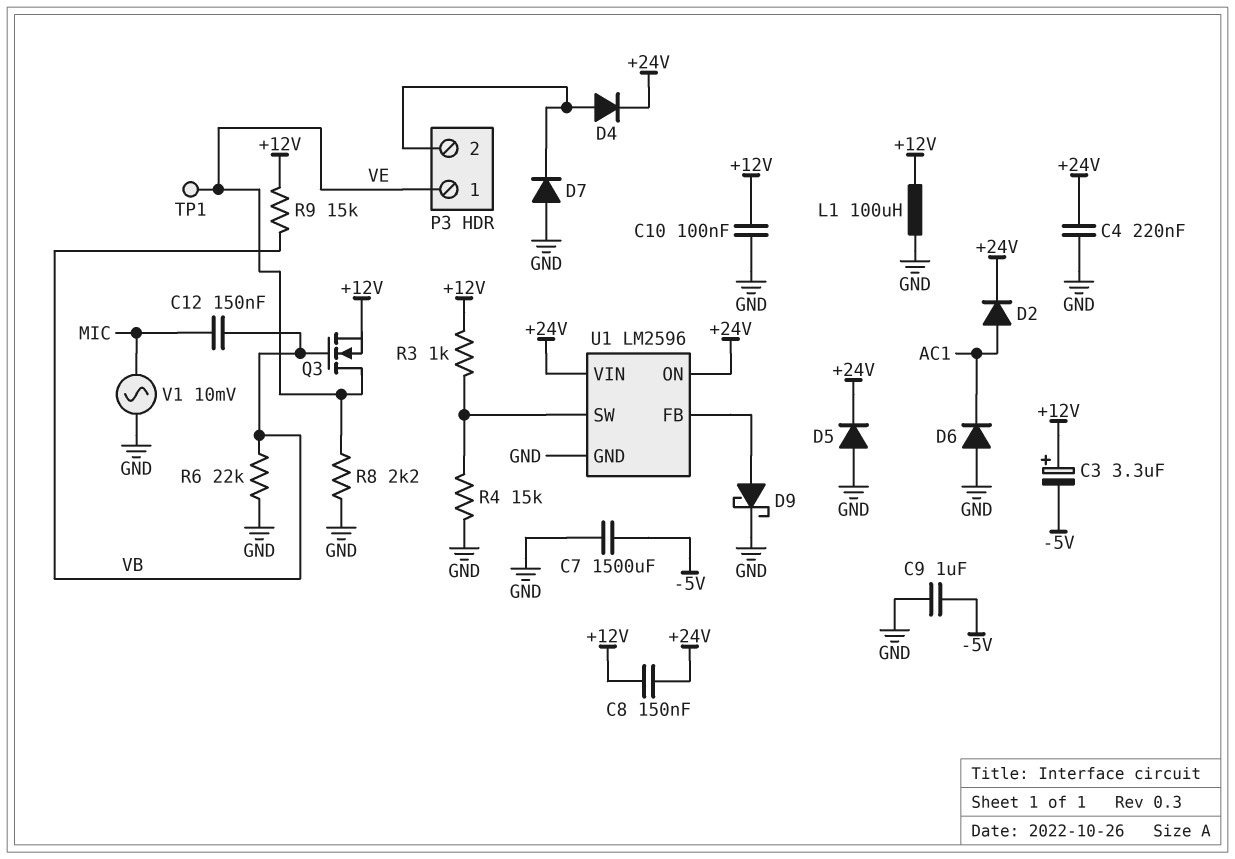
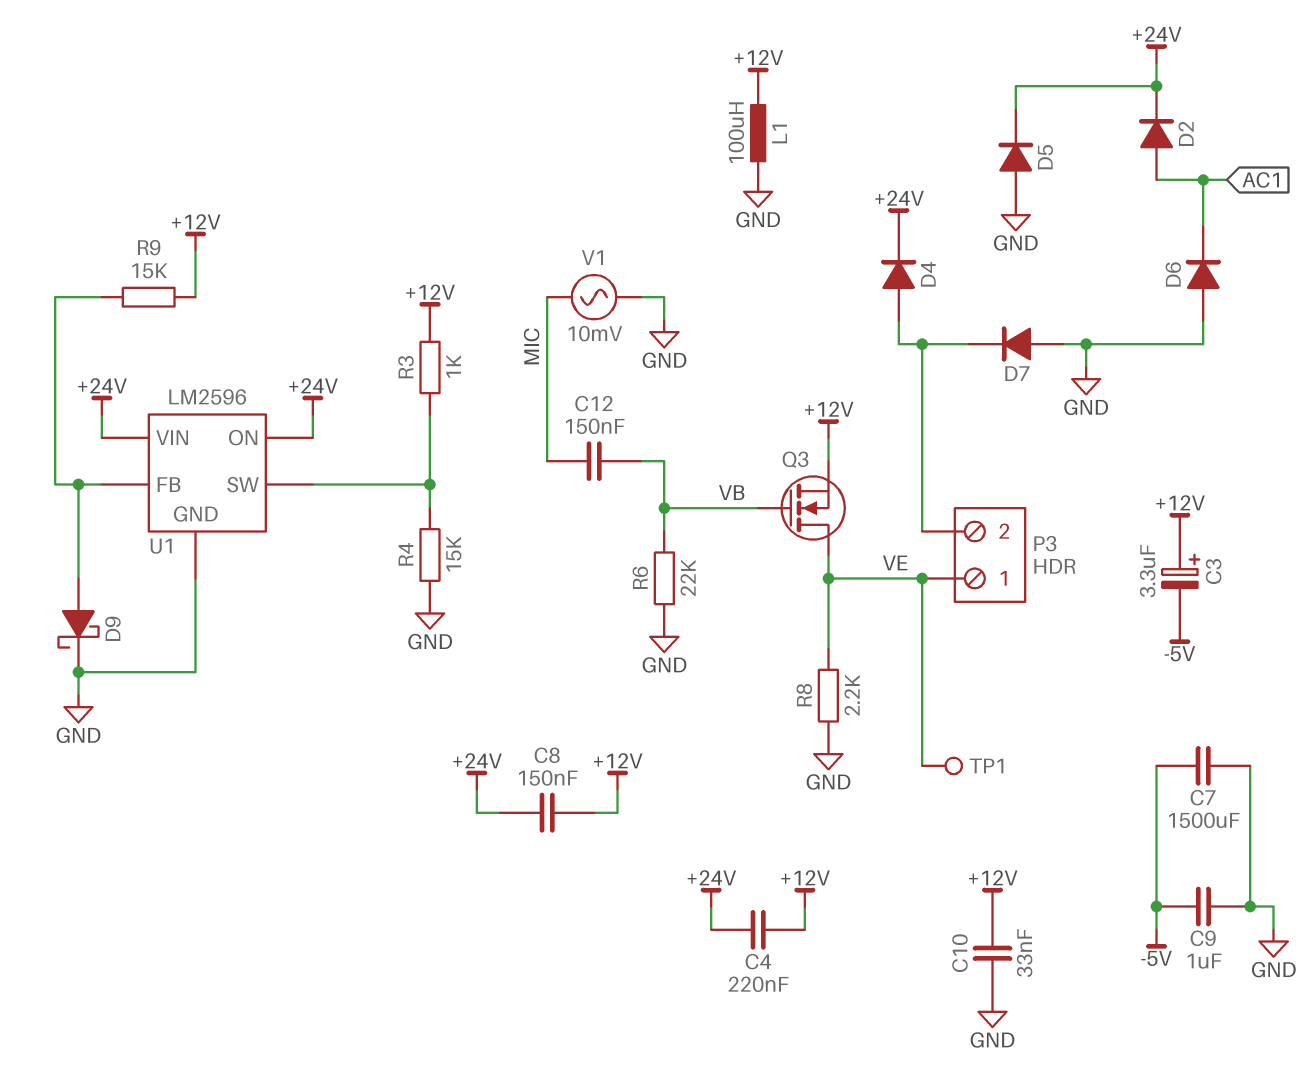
C4: 220nF (+24V, GND) -> 220nF (+12V, +24V)
C10: 100nF (+12V, GND) -> 33nF (+12V, GND)
R9: 15k (+12V, VB) -> 15k (+12V, U1/FB)

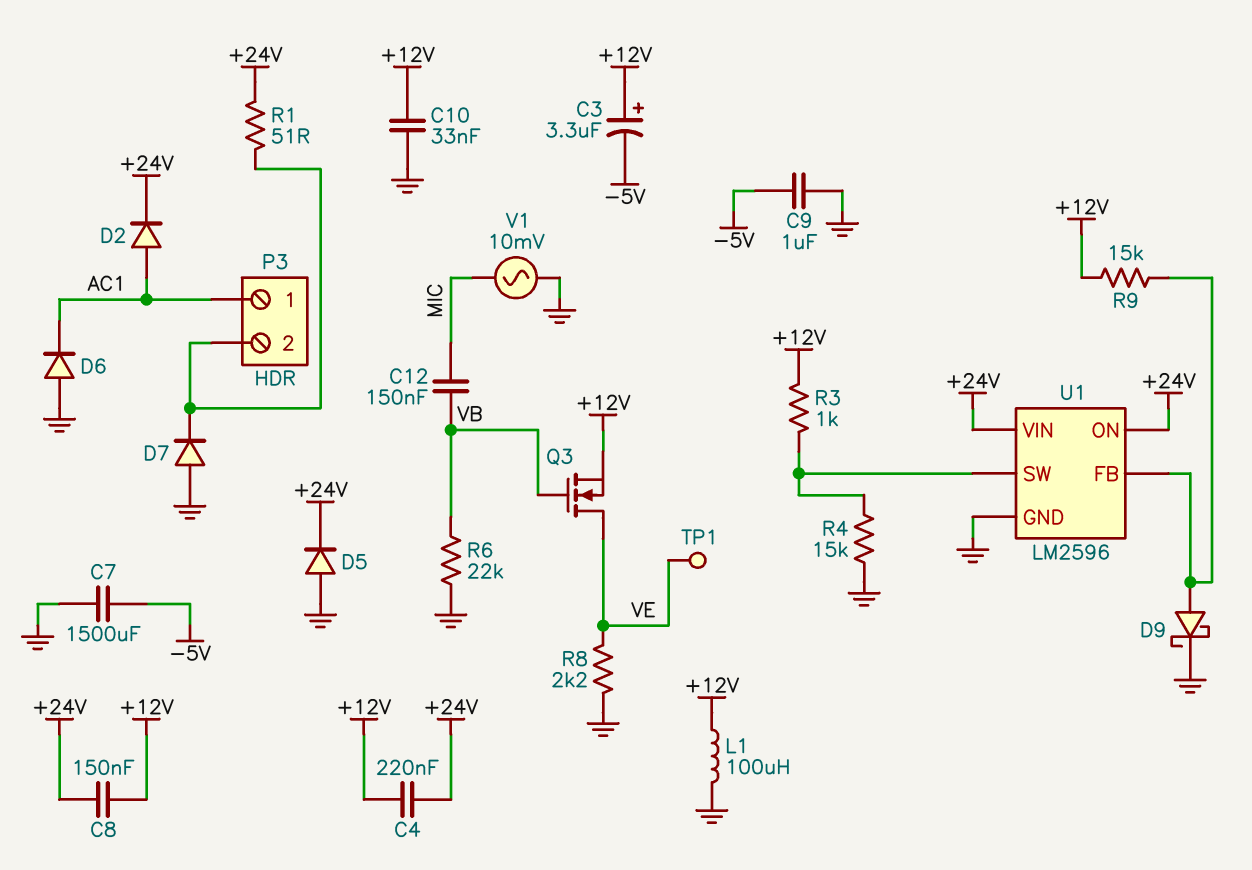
D4: diode (A P3/2, K +24V) -> none
P3 pin 1: VE -> AC1
R1: none -> 51 (+24V, P3/2)

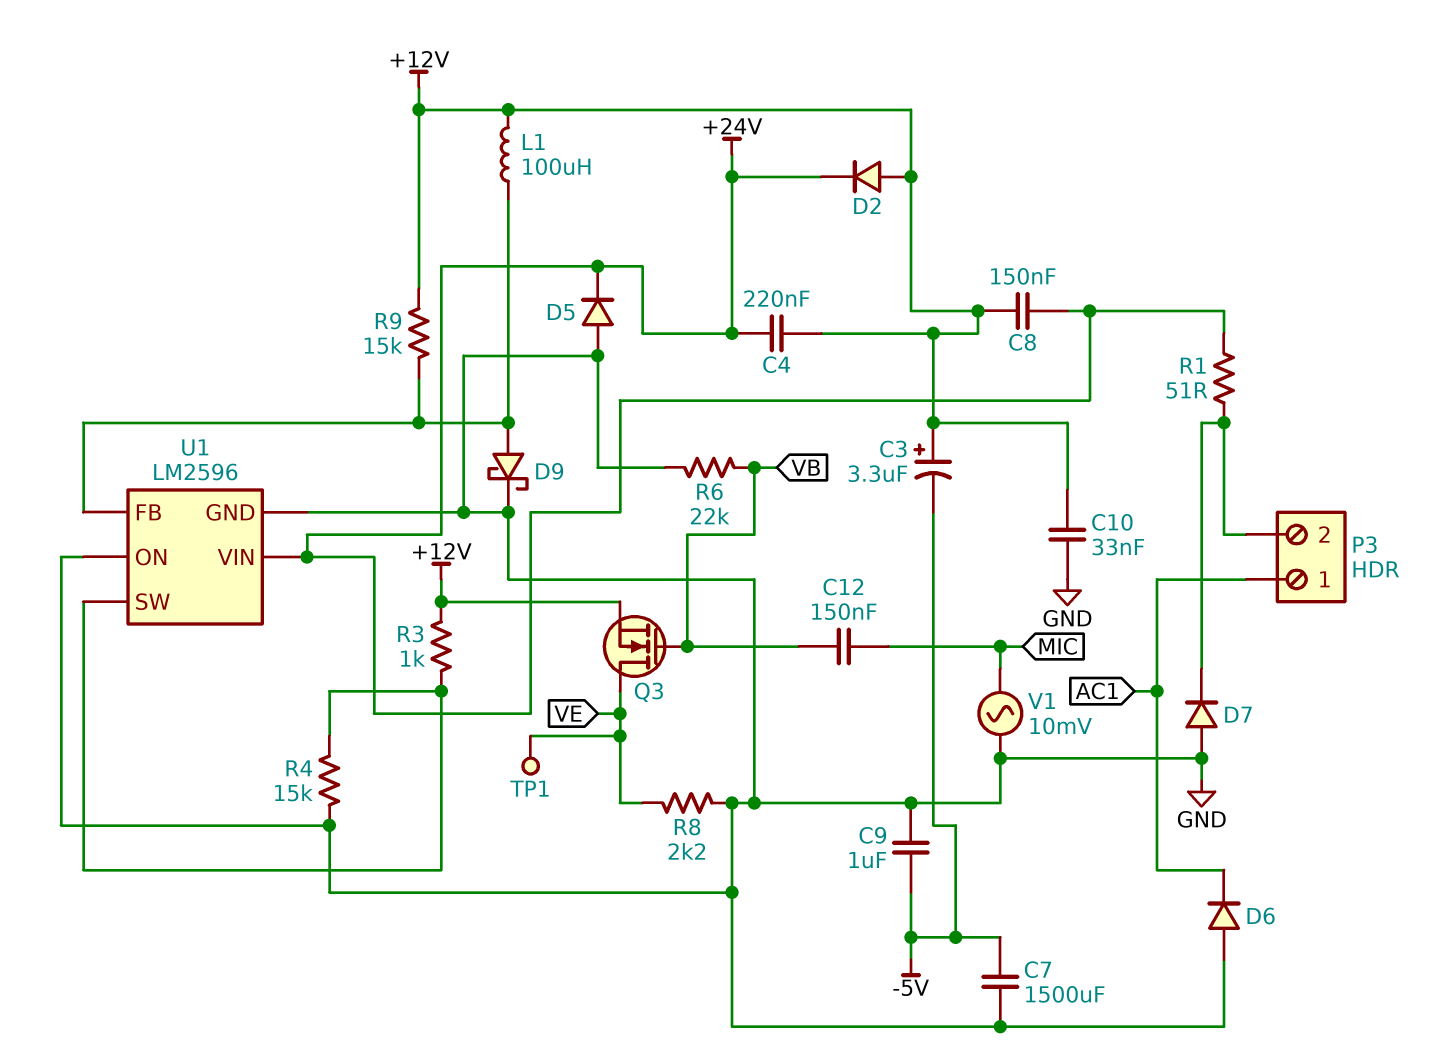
D2: diode (A AC1, K +24V) -> diode (A +12V, K +24V)
L1: 100uH (+12V, GND) -> 100uH (+12V, U1/FB)
U1 pin ON: +24V -> GND

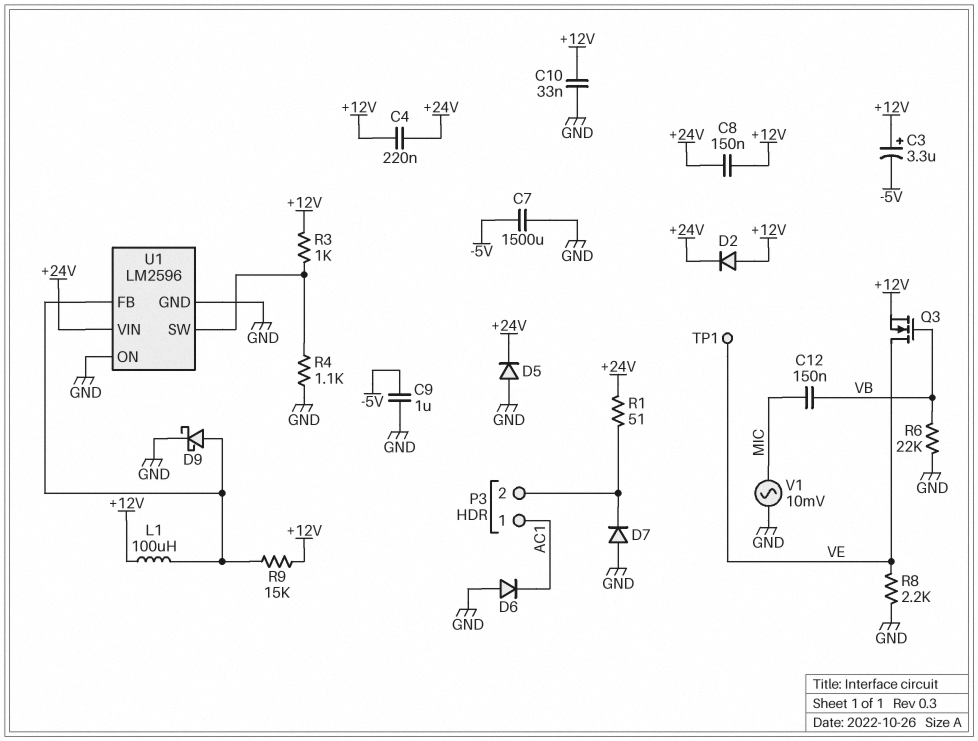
R4: 15k (GND, U1/SW) -> 1.1k (GND, U1/SW)

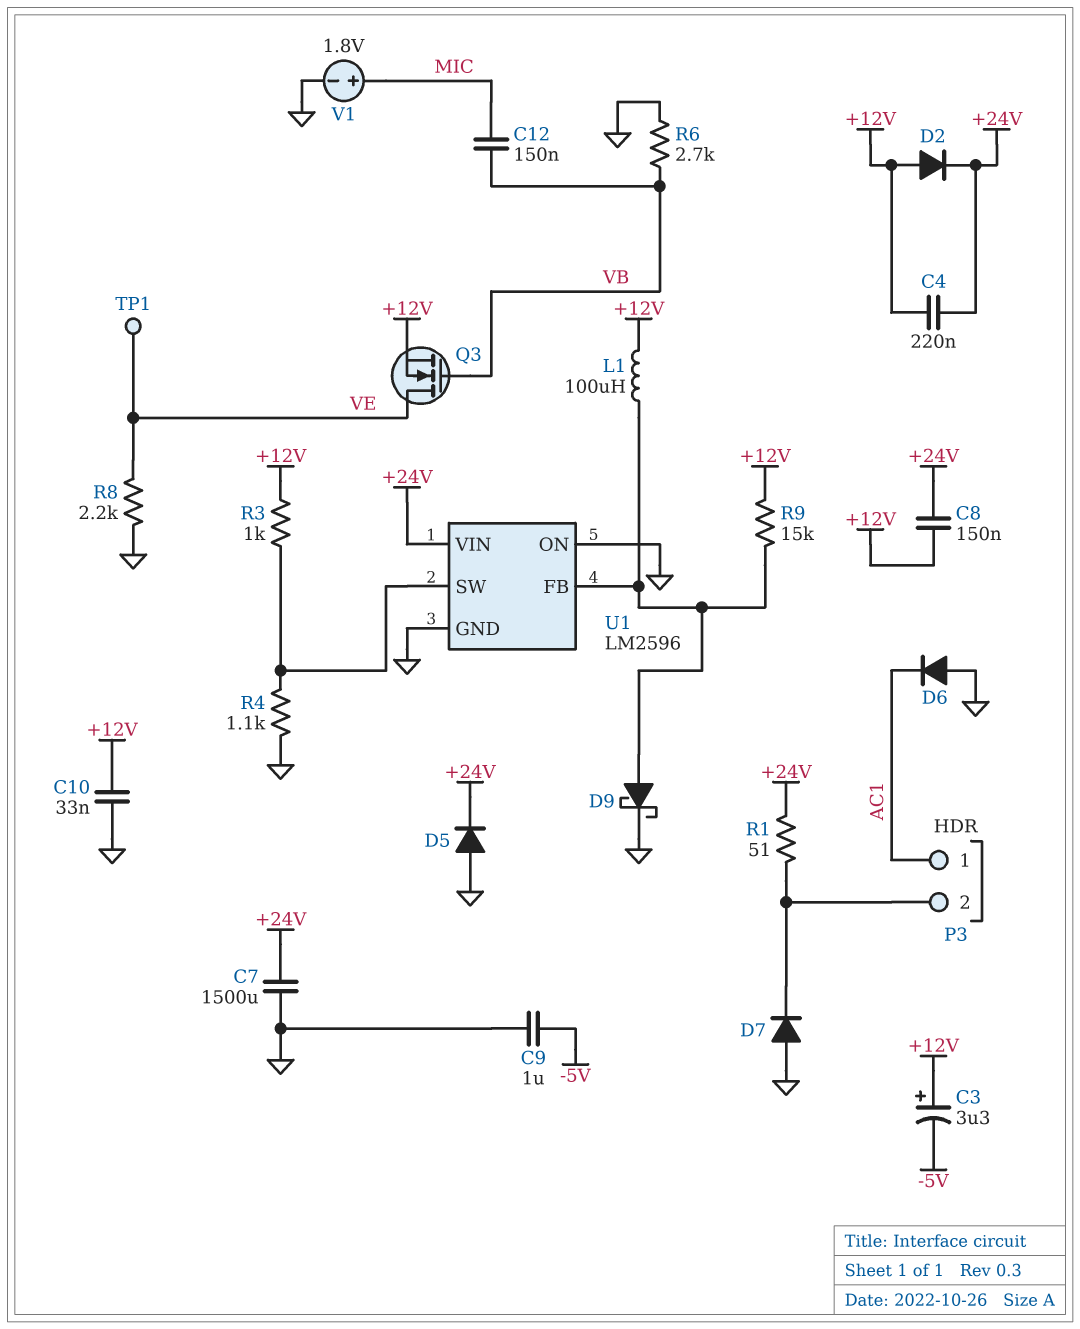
C7: 1500uF (-5V, GND) -> 1500uF (+24V, GND)
R6: 22k (GND, VB) -> 2.7k (GND, VB)
V1: AC 10mV (GND, MIC) -> 1.8V (plus MIC, minus GND)

